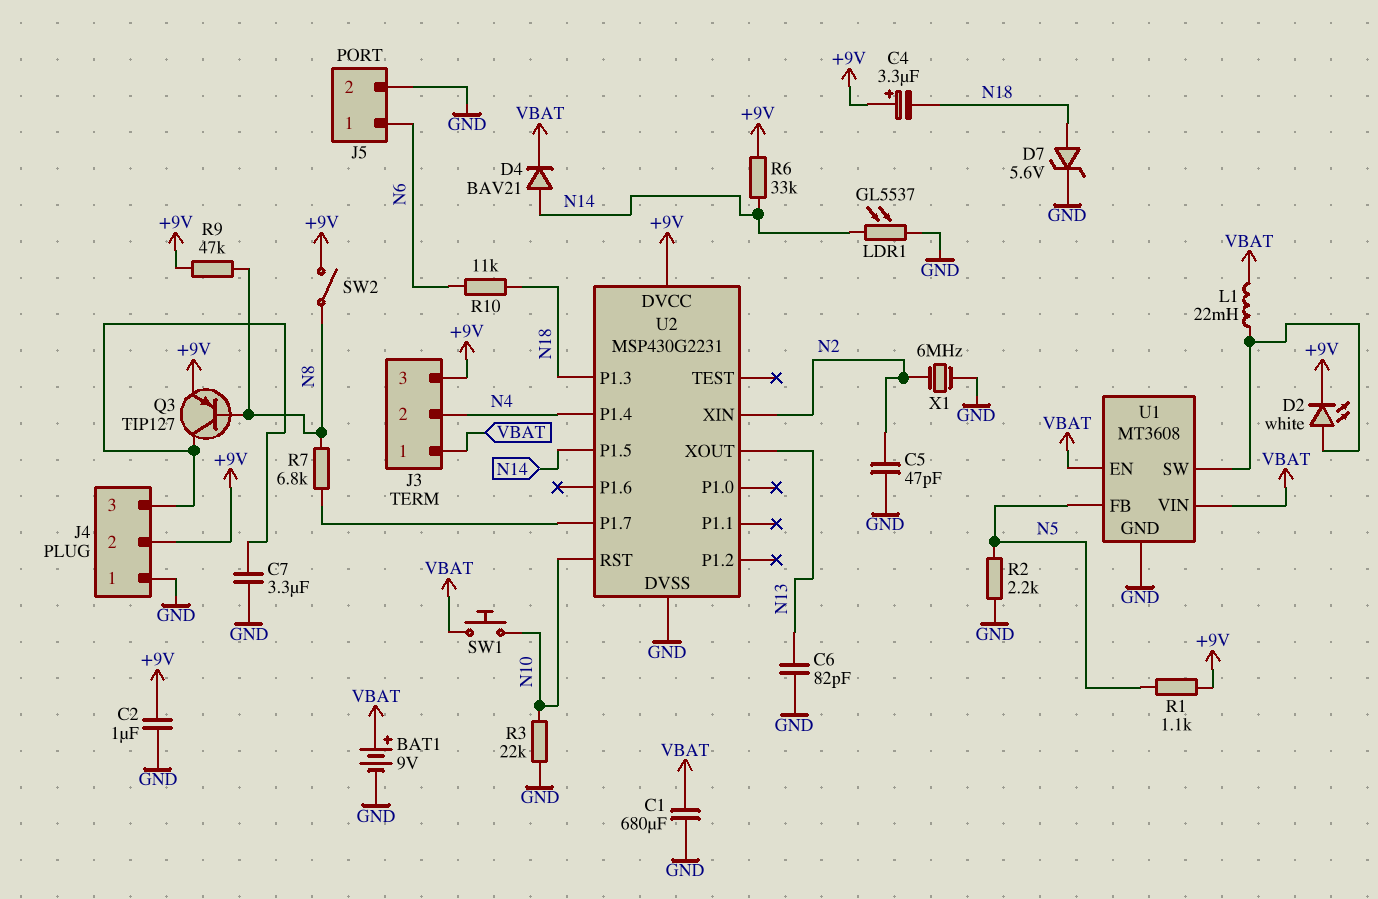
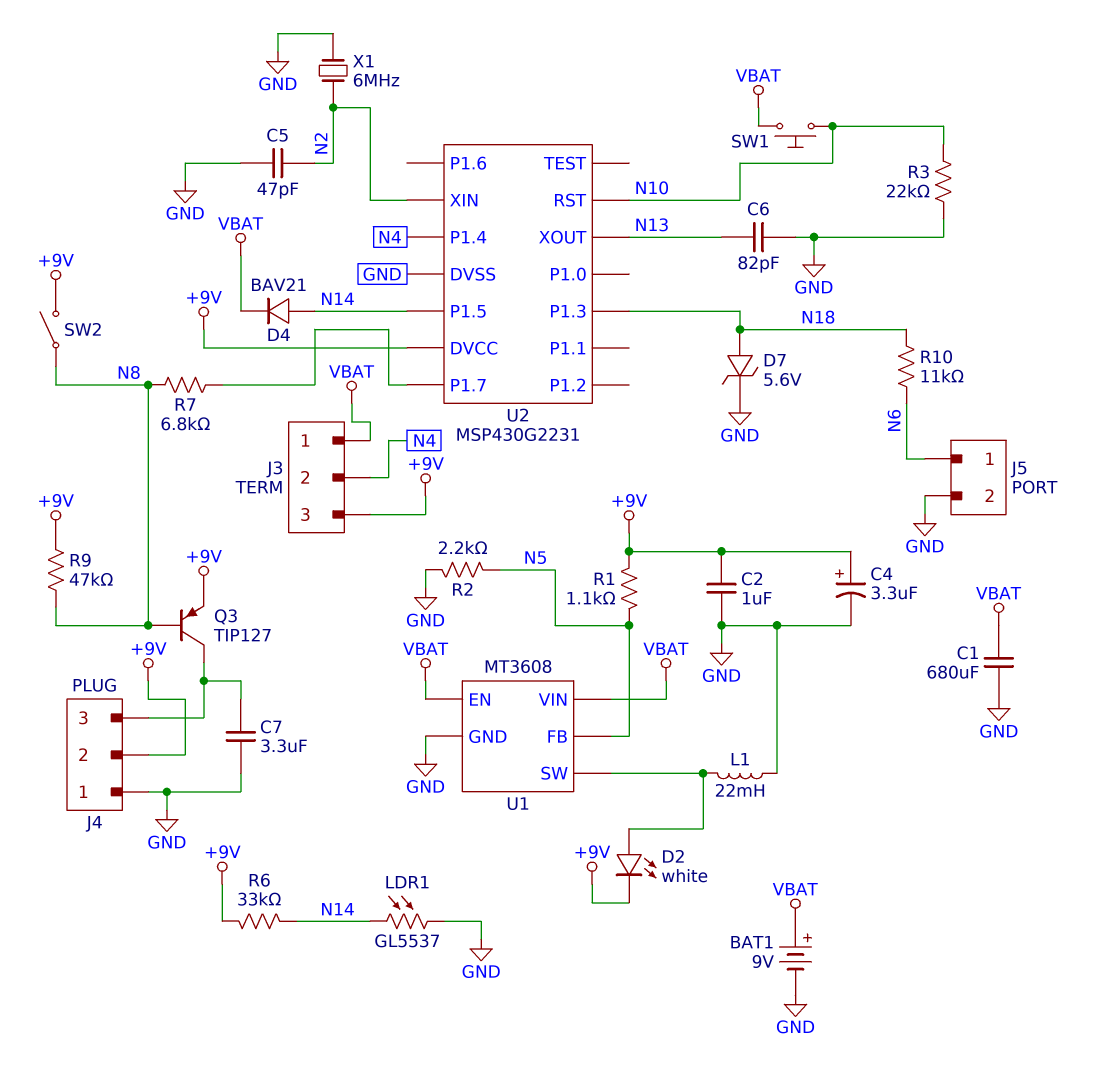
C4: 3.3uF (plus +9V, minus N18) -> 3.3uF (plus +9V, minus GND)
L1: 22mH (U1/SW, VBAT) -> 22mH (GND, U1/SW)

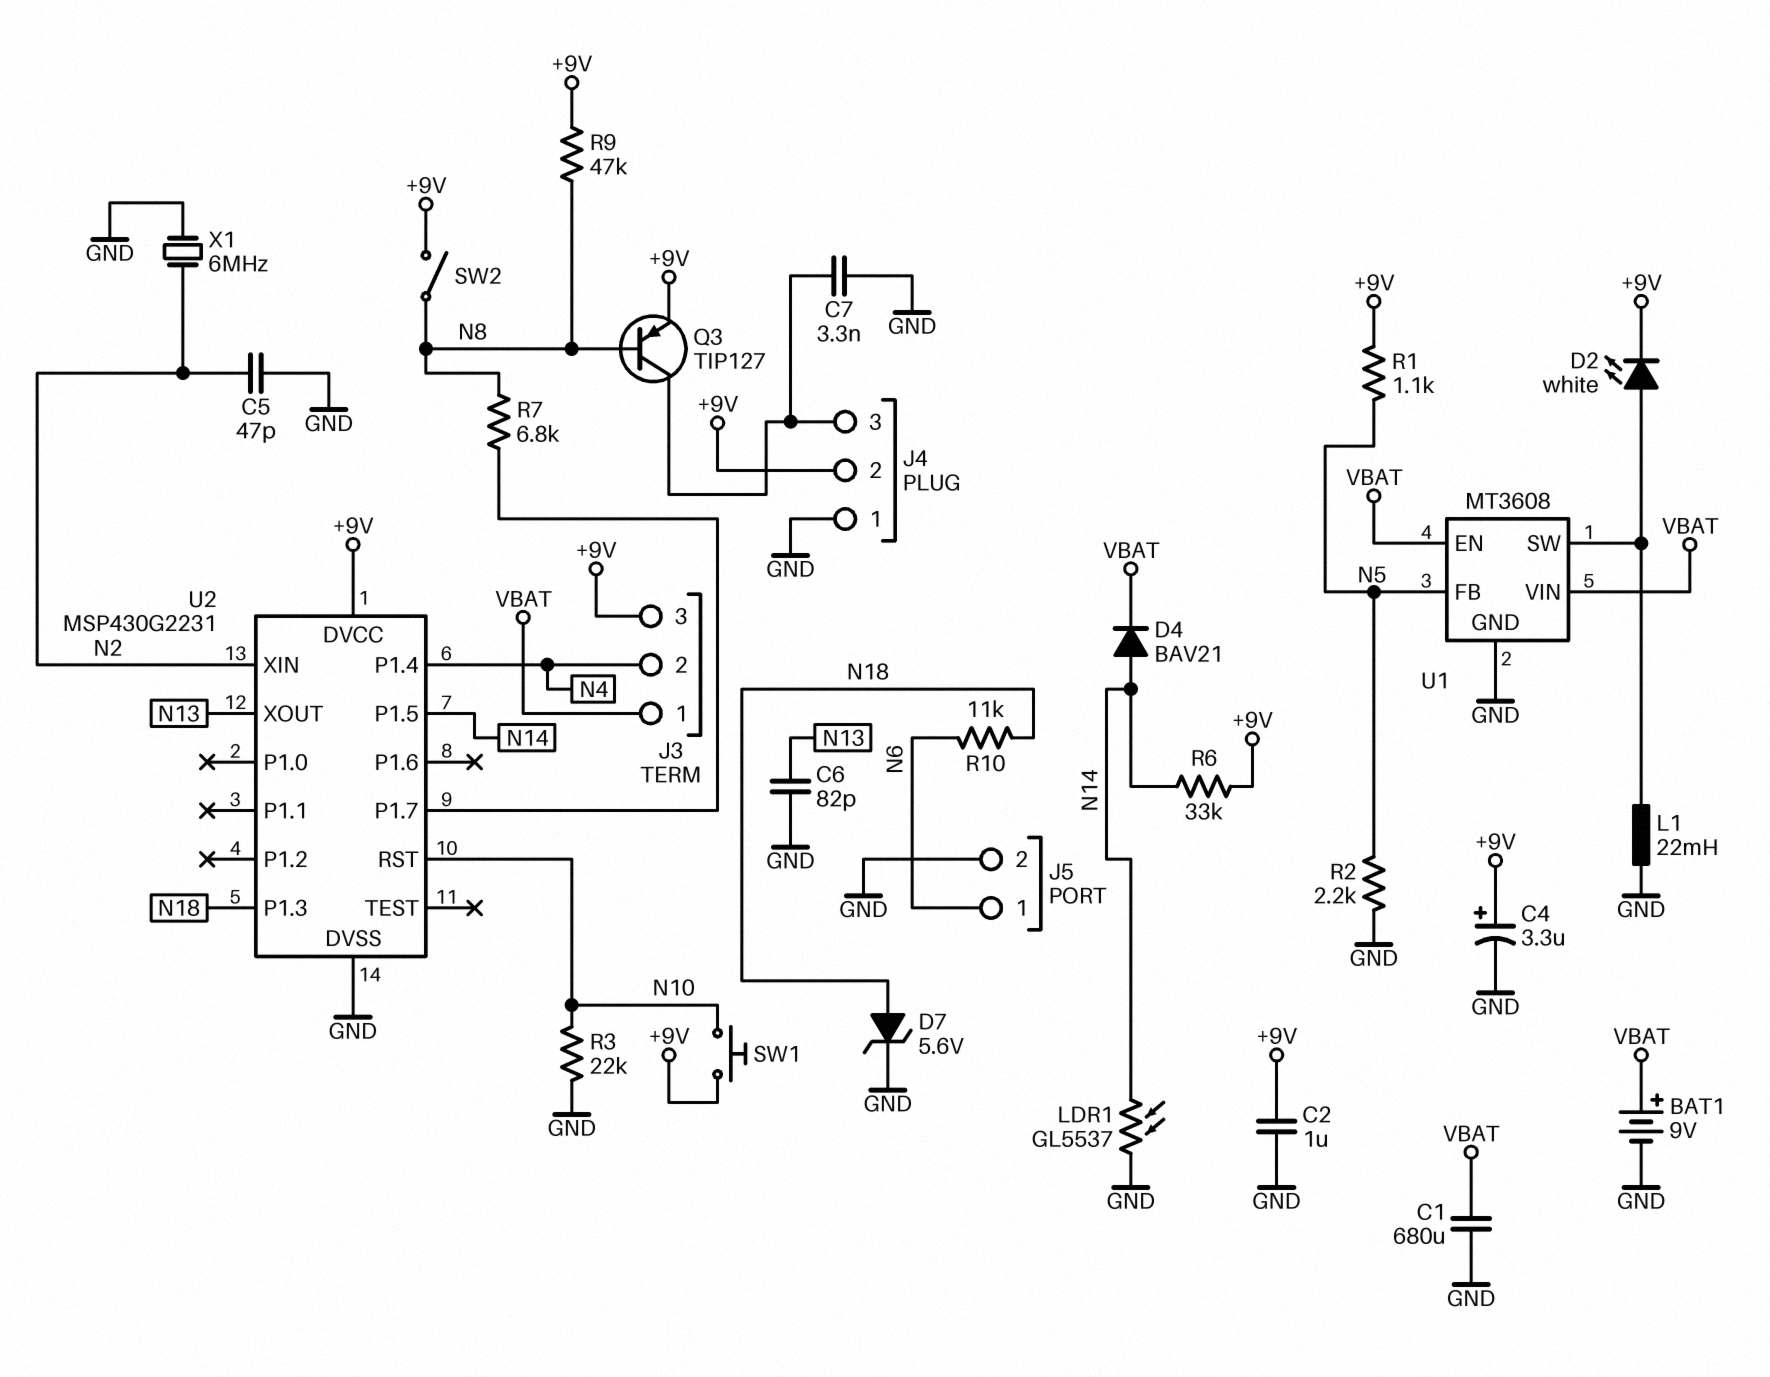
C7: 3.3uF (GND, J4/3) -> 3.3nF (GND, J4/3)
SW1: button (N10, VBAT) -> button (+9V, N10)

